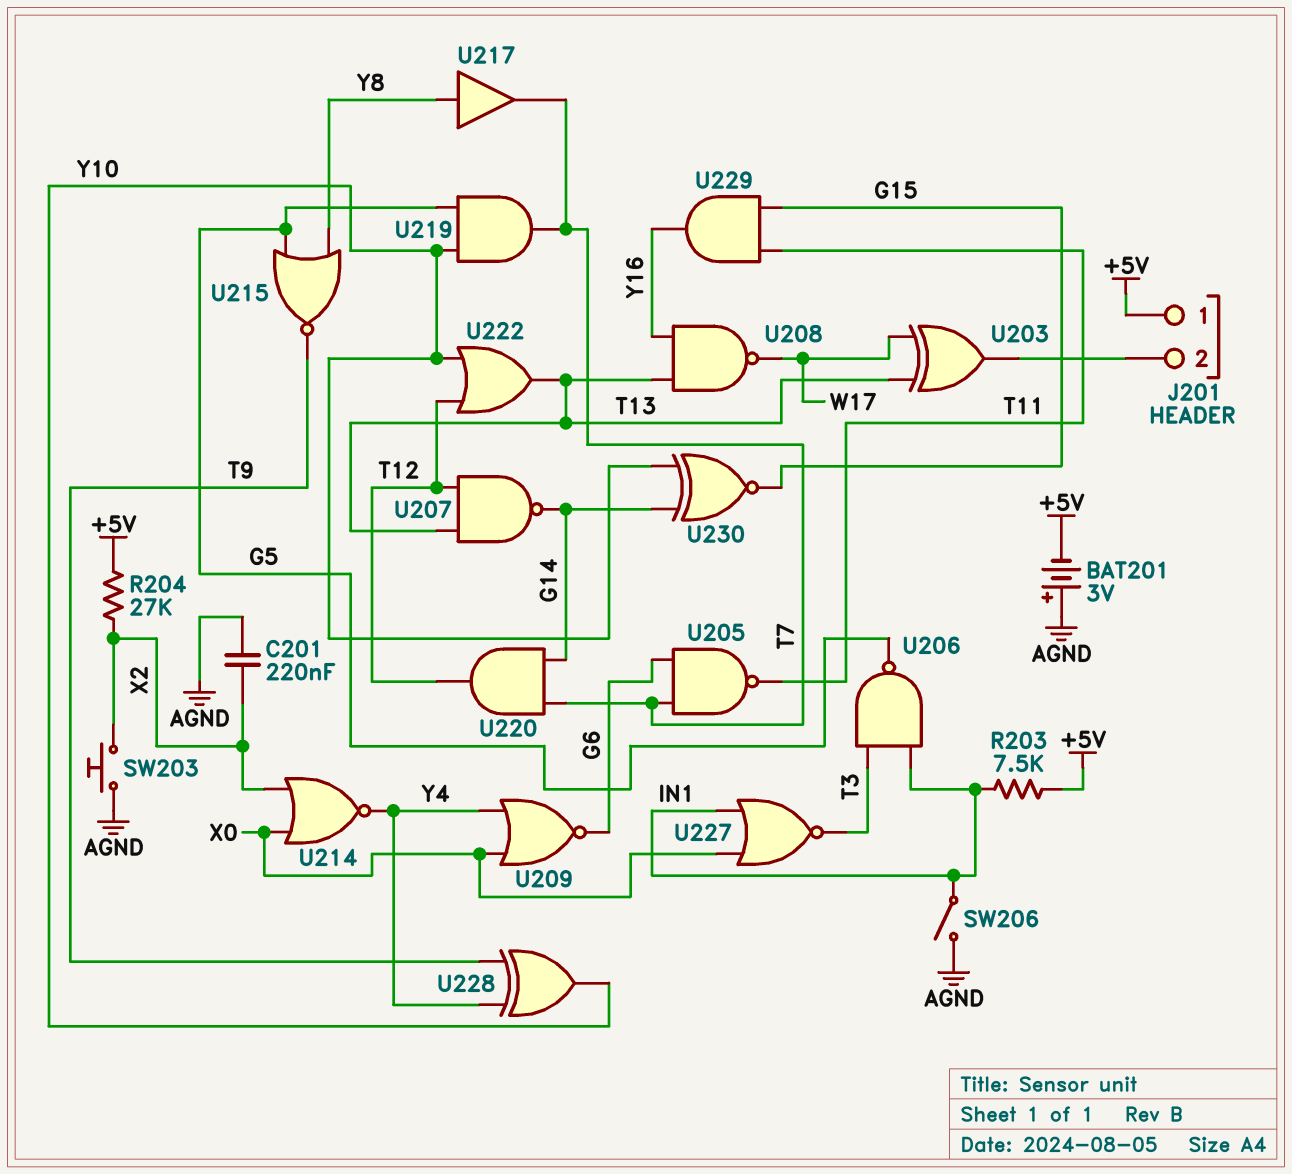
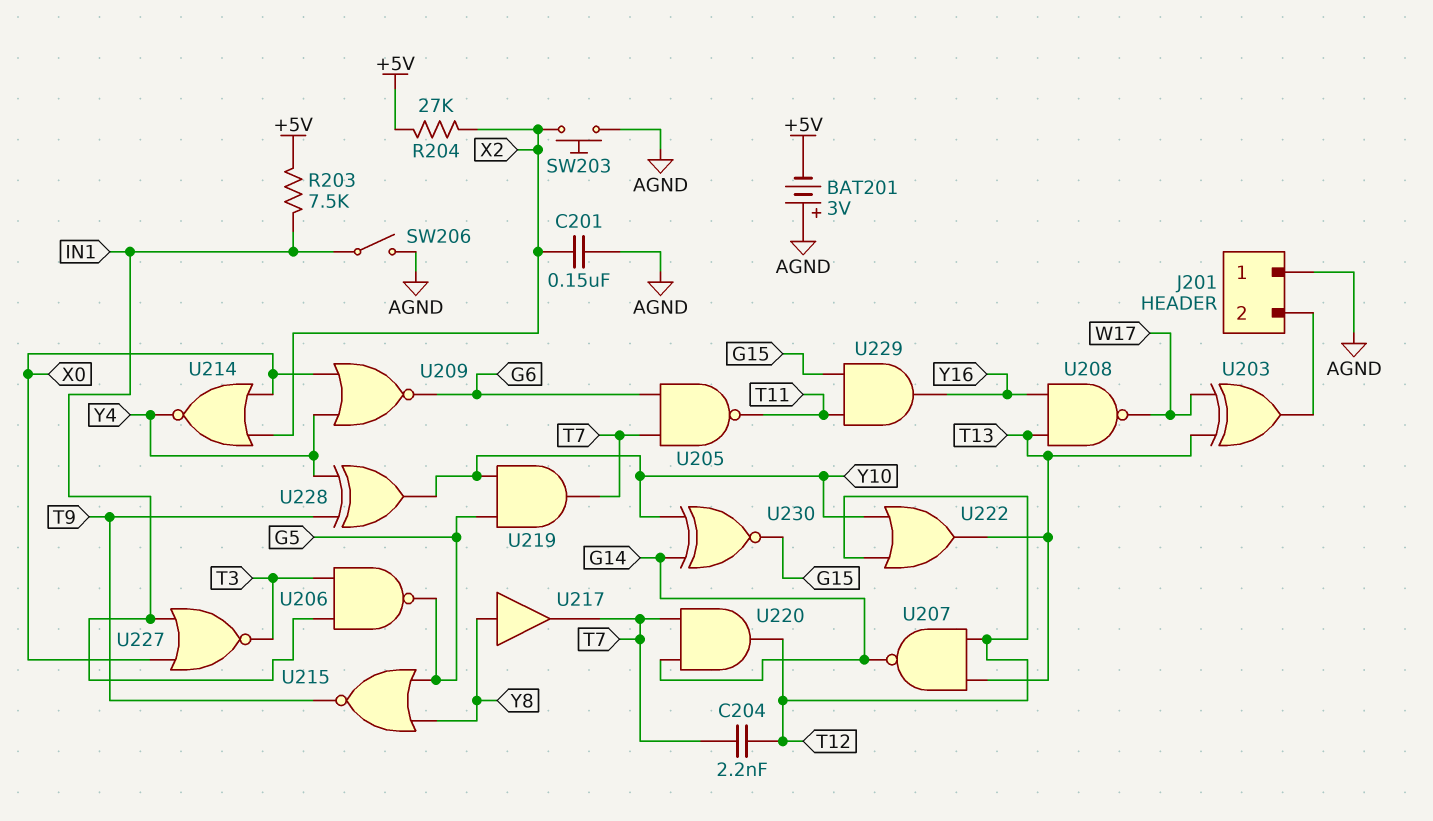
C201: 220nF (AGND, X2) -> 150nF (AGND, X2)
C204: none -> 2.2nF (T7, T12)
J201 pin 1: +5V -> AGND

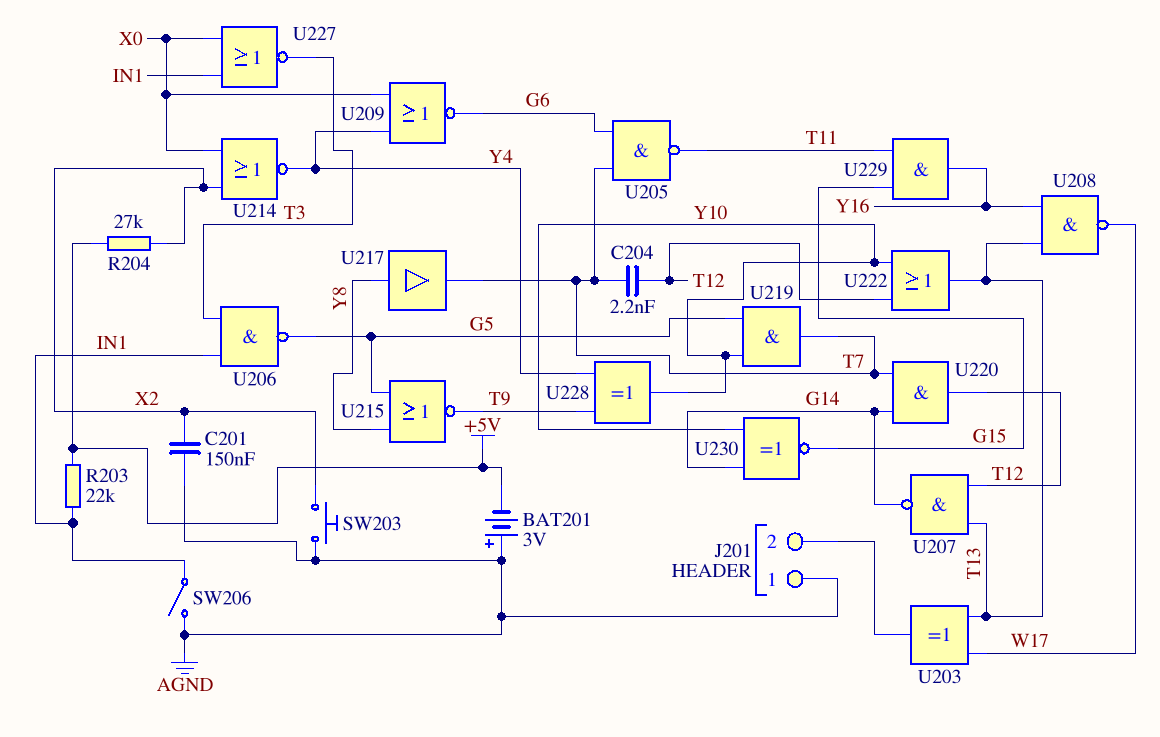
R203: 7.5k (+5V, IN1) -> 22k (+5V, IN1)

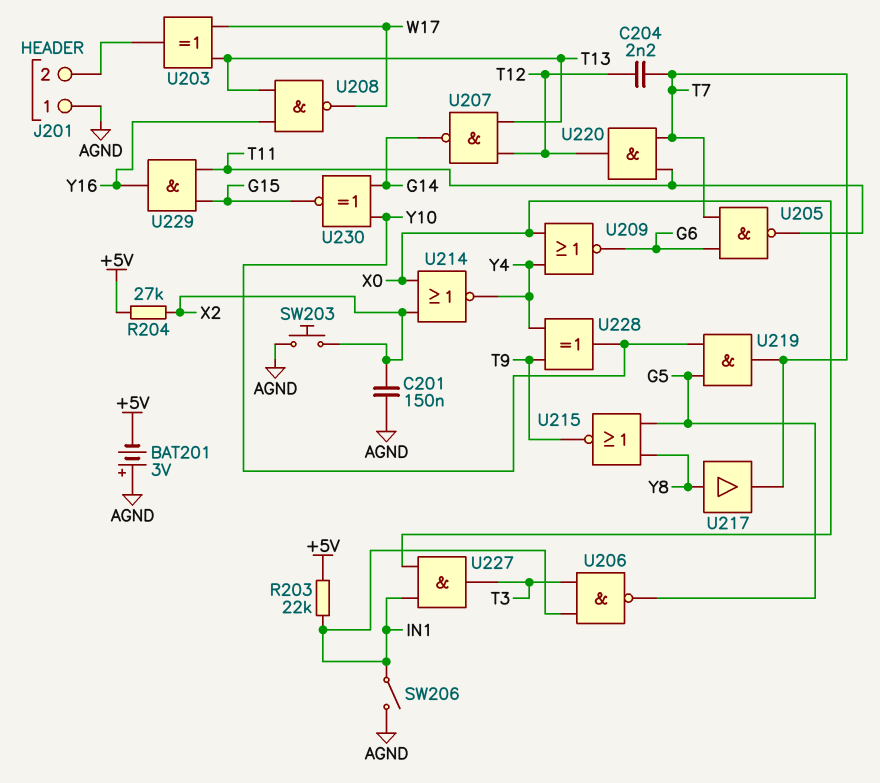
U220: AND (in G14, in T7, out T12) -> AND (in T7, in T11, out T12)
U222: OR (in T12, in Y10, out T13) -> none
U227: NOR (in IN1, in X0, out T3) -> AND (in IN1, in X0, out T3)

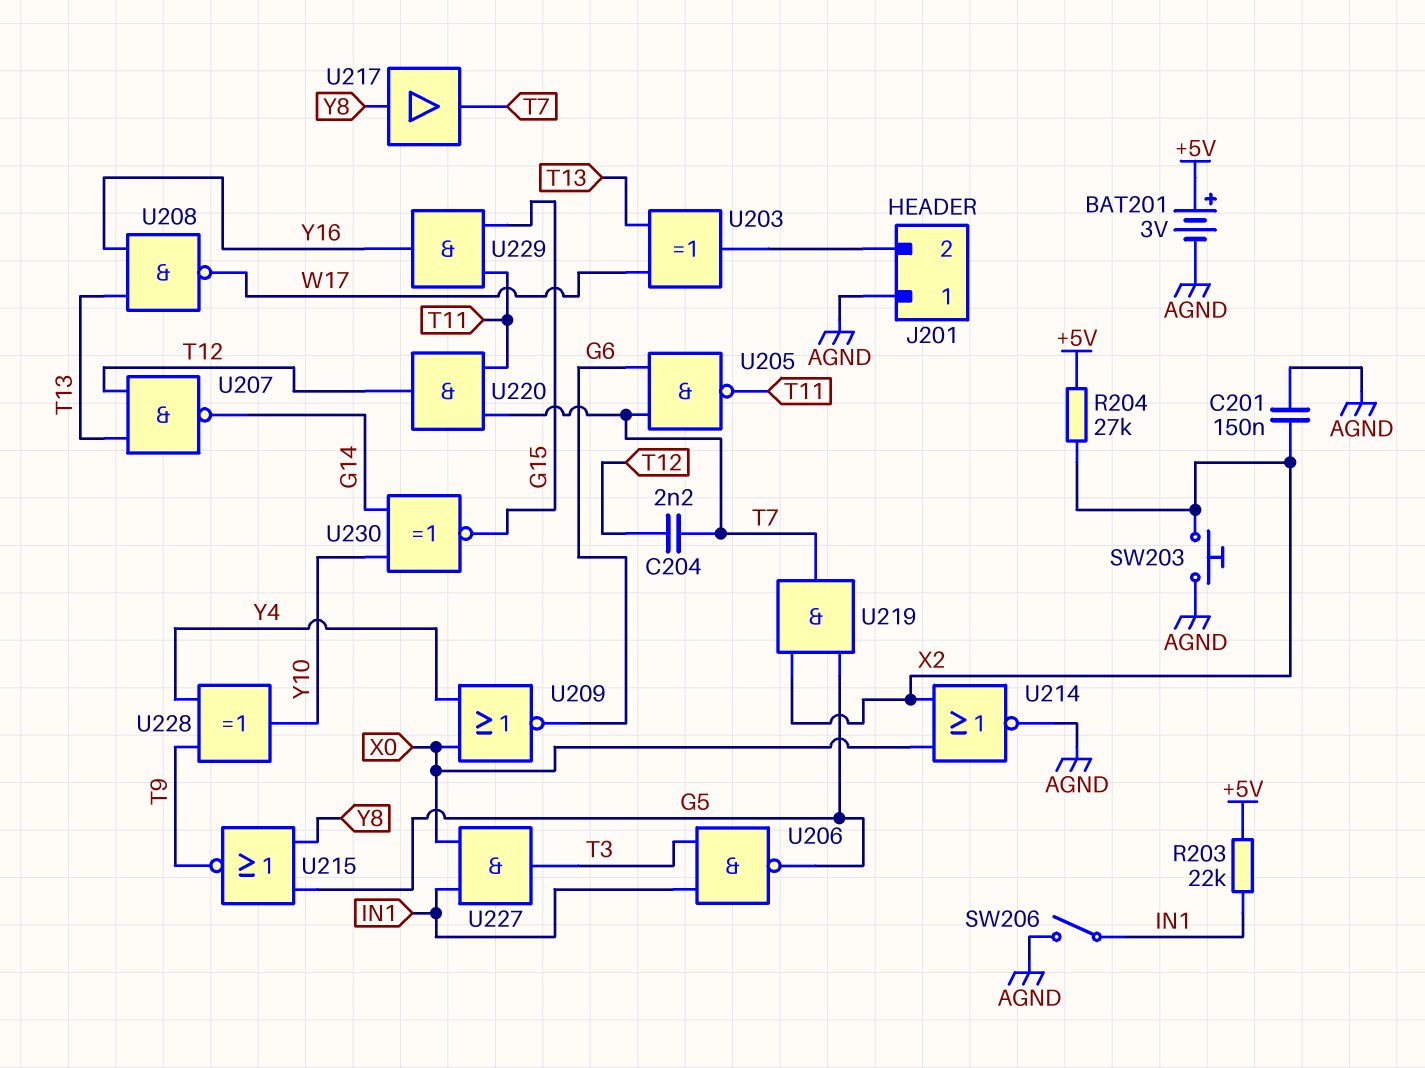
BAT201: 3V (plus AGND, minus +5V) -> 3V (plus +5V, minus AGND)
U214: NOR (in X0, in X2, out Y4) -> NOR (in X0, in X2, out AGND)
U219: AND (in G5, in Y10, out T7) -> AND (in G5, in X2, out T7)

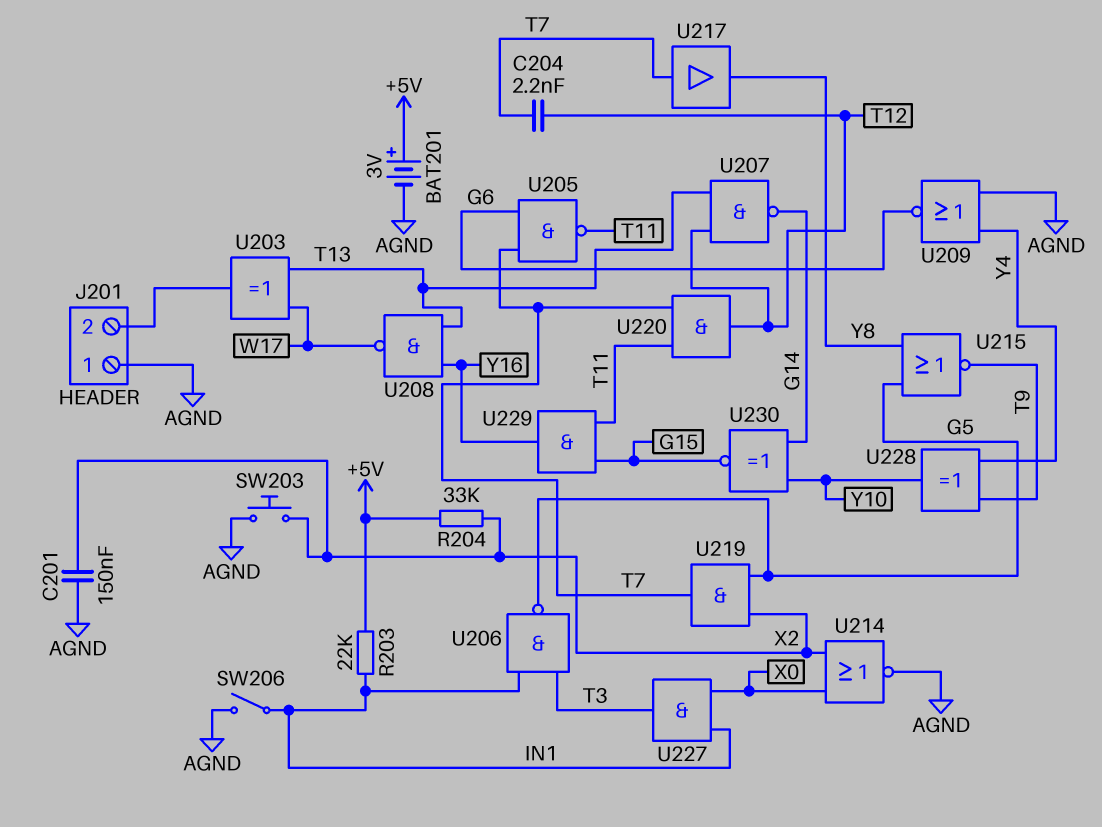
R204: 27k (+5V, X2) -> 33k (+5V, X2)
U209: NOR (in X0, in Y4, out G6) -> NOR (in AGND, in Y4, out G6)
U217: buffer (in Y8, out T7) -> buffer (in T7, out Y8)

